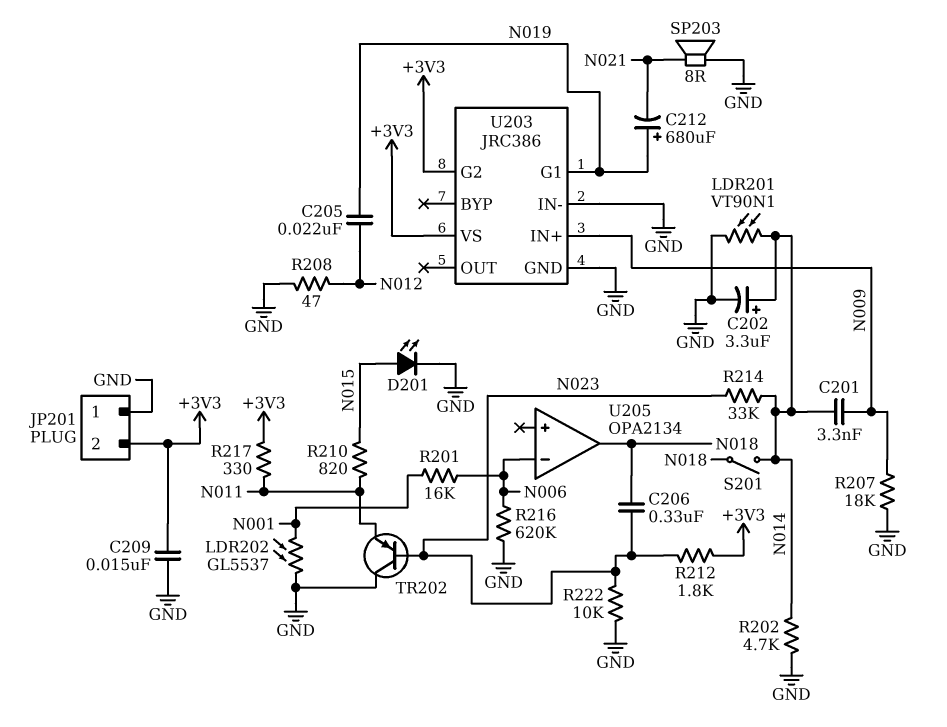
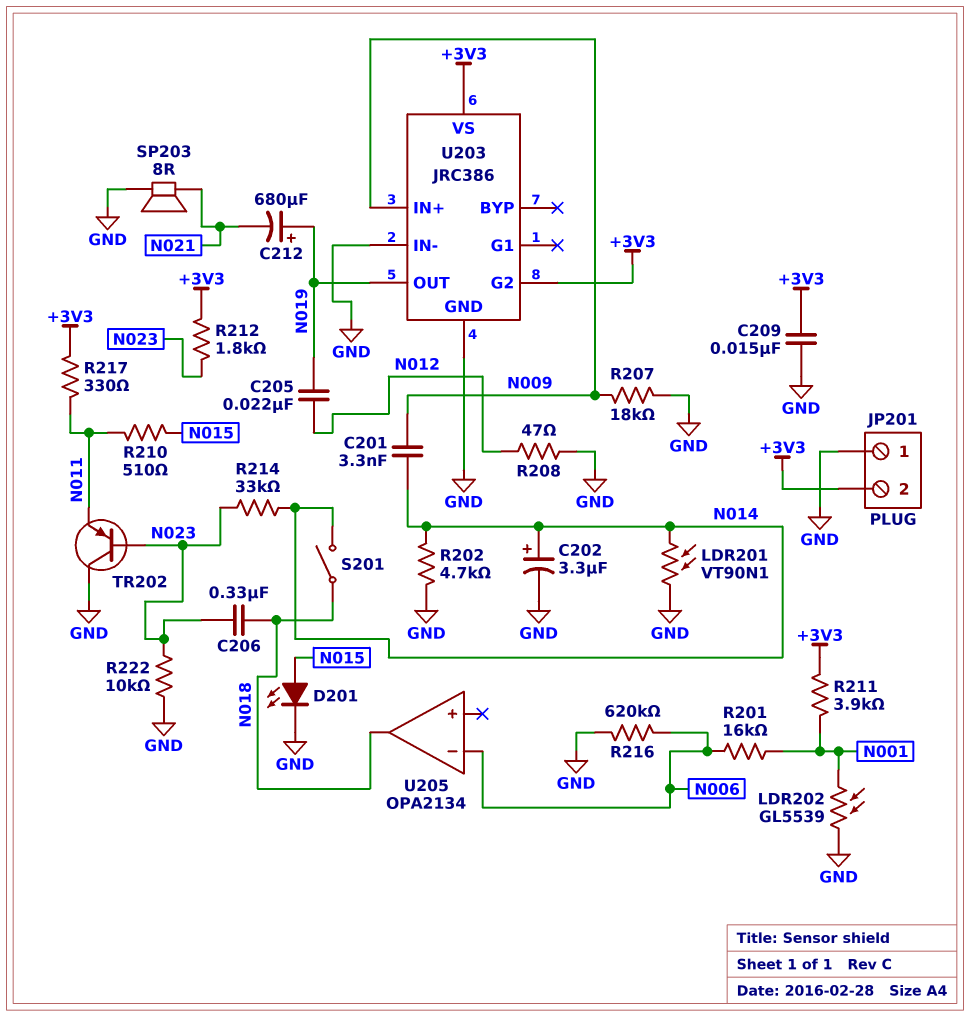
LDR202: GL5537 (GND, N001) -> GL5539 (GND, N001)
R210: 820 (N011, N015) -> 510 (N011, N015)
R211: none -> 3.9k (+3V3, N001)
U203 pin G1: N019 -> none
U203 pin OUT: none -> N019

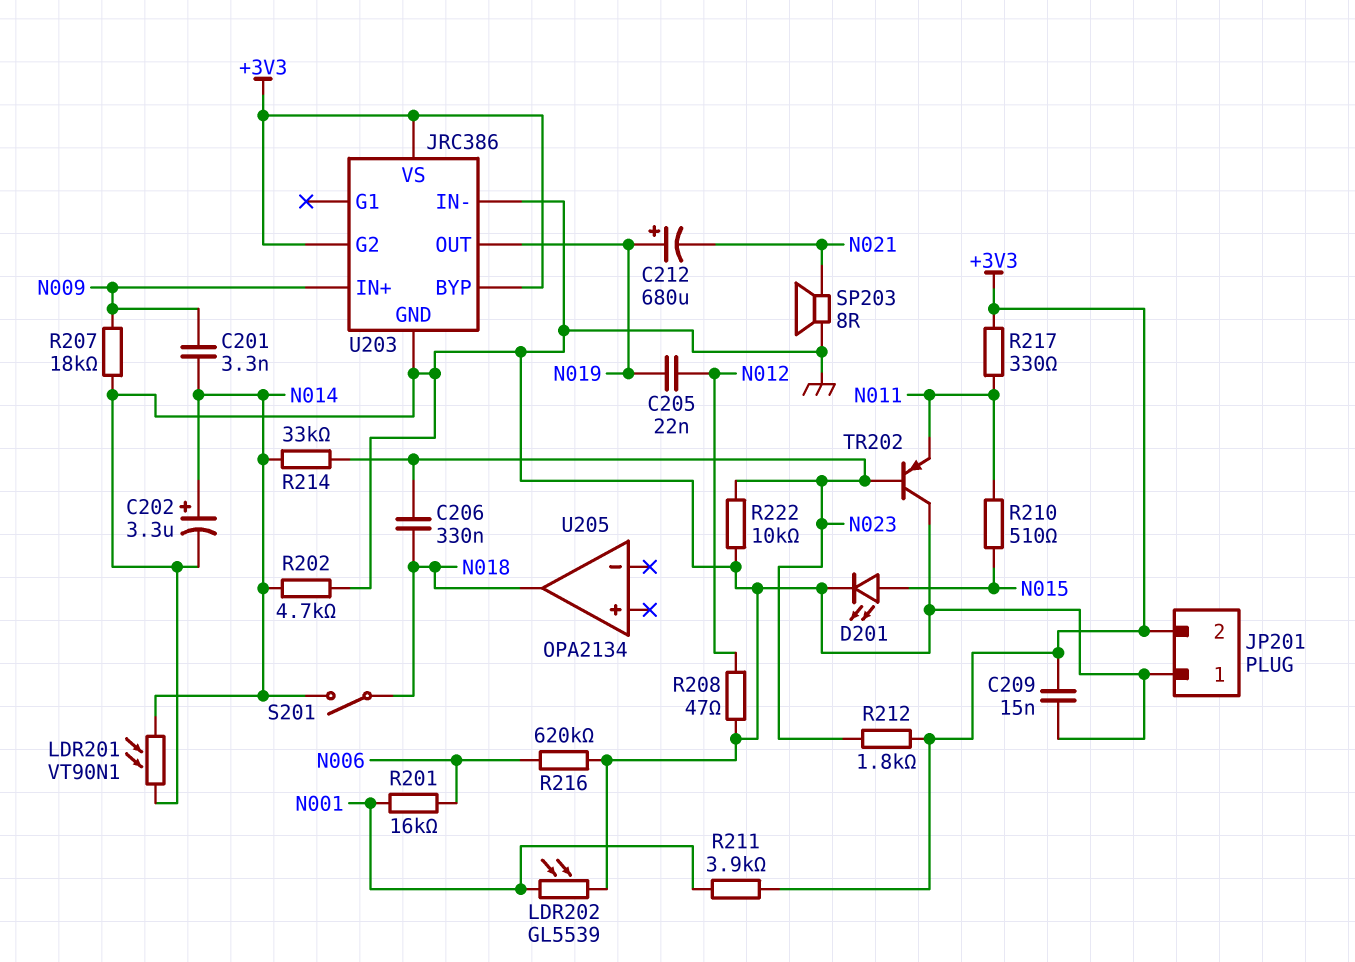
U203 pin BYP: none -> +3V3
U205 pin in-: N006 -> none

